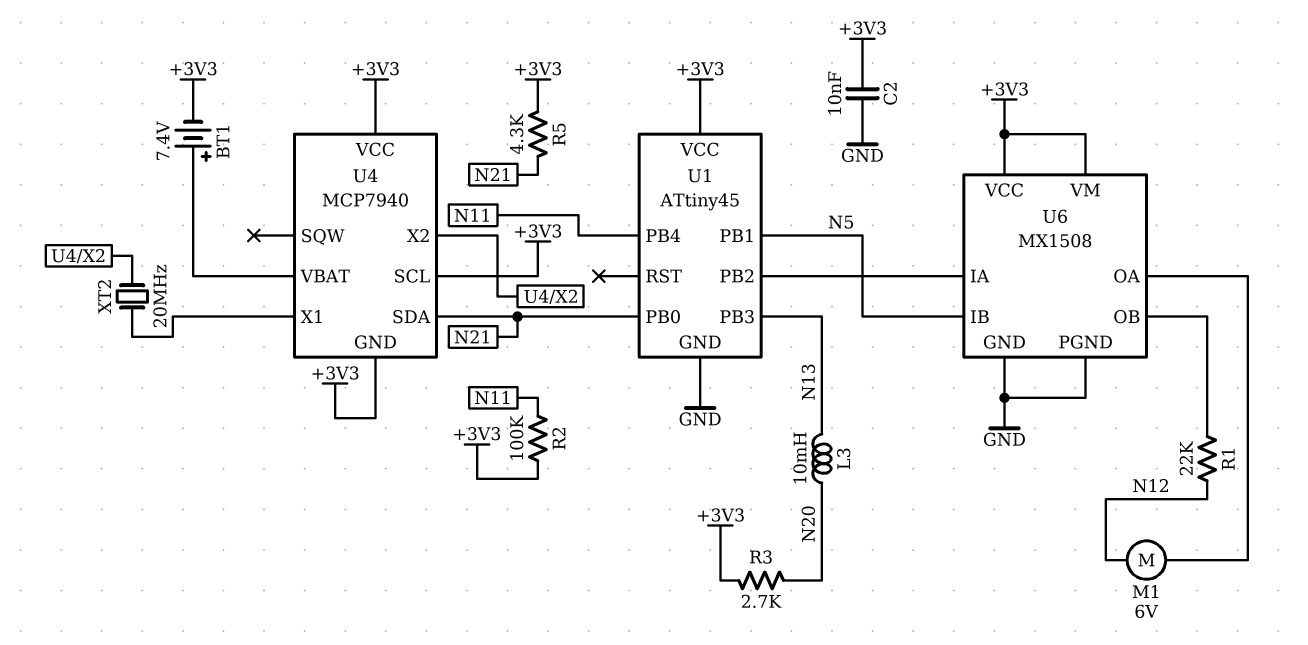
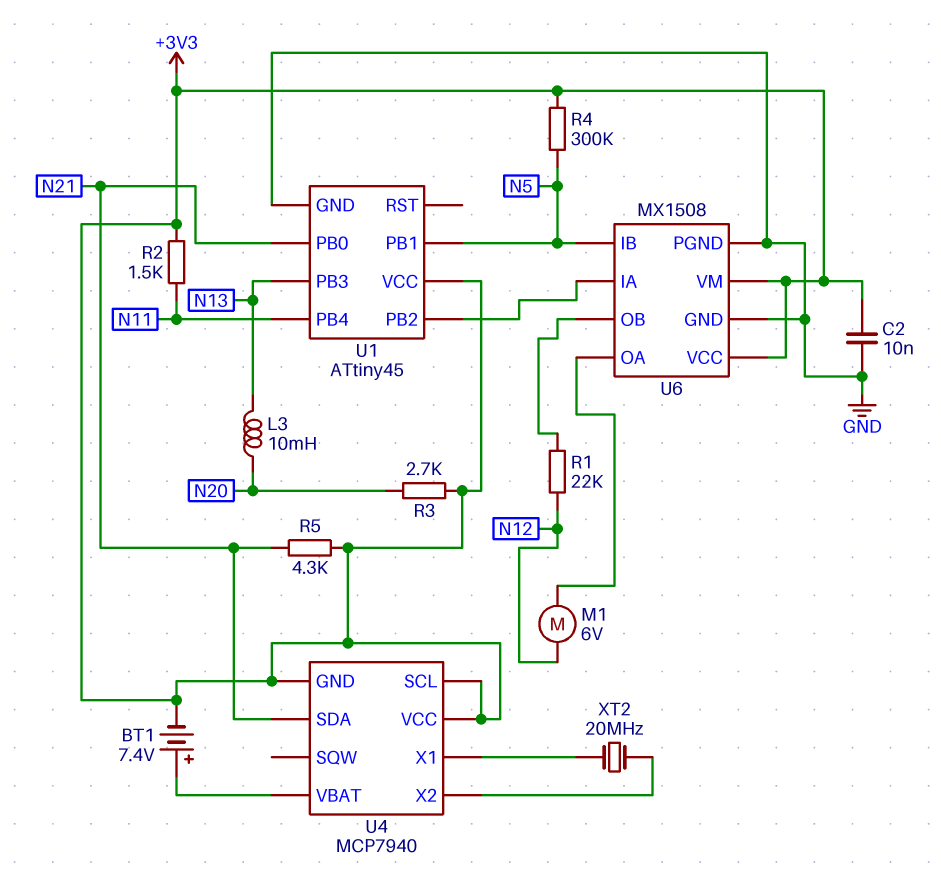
R2: 100k (+3V3, N11) -> 1.5k (+3V3, N11)
R4: none -> 300k (+3V3, N5)

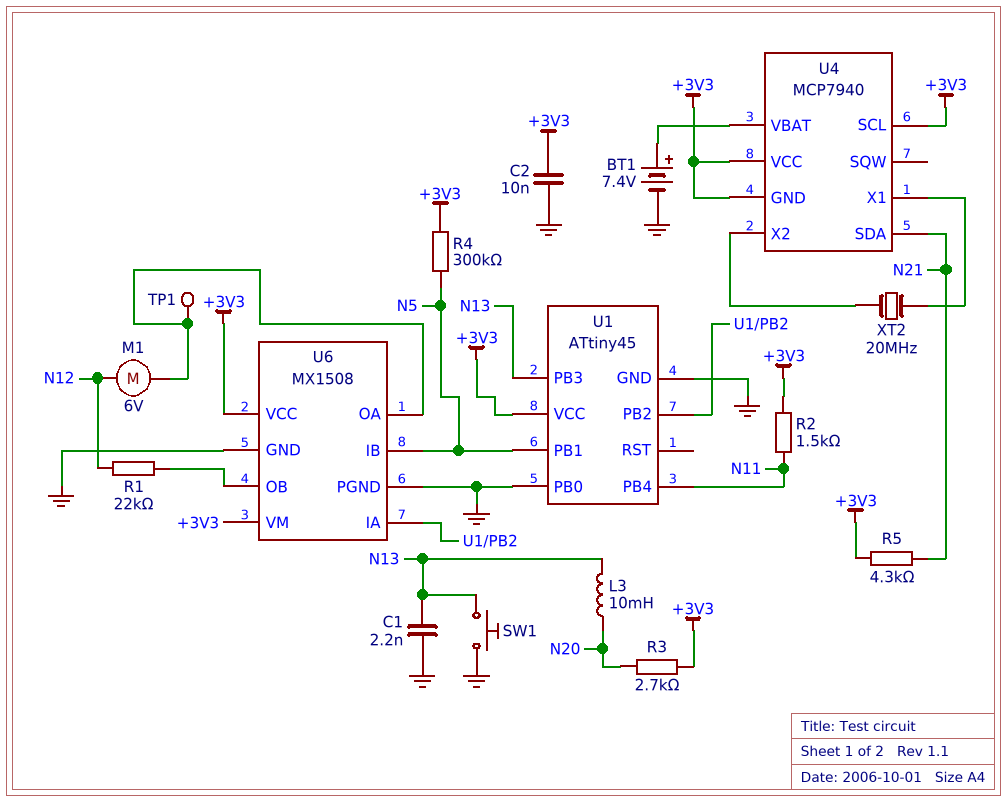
BT1: 7.4V (plus U4/VBAT, minus +3V3) -> 7.4V (plus U4/VBAT, minus GND)
C1: none -> 2.2nF (GND, N13)
SW1: none -> button (GND, N13)
TP1: none -> test point (U6/OA)
U1 pin PB0: N21 -> GND

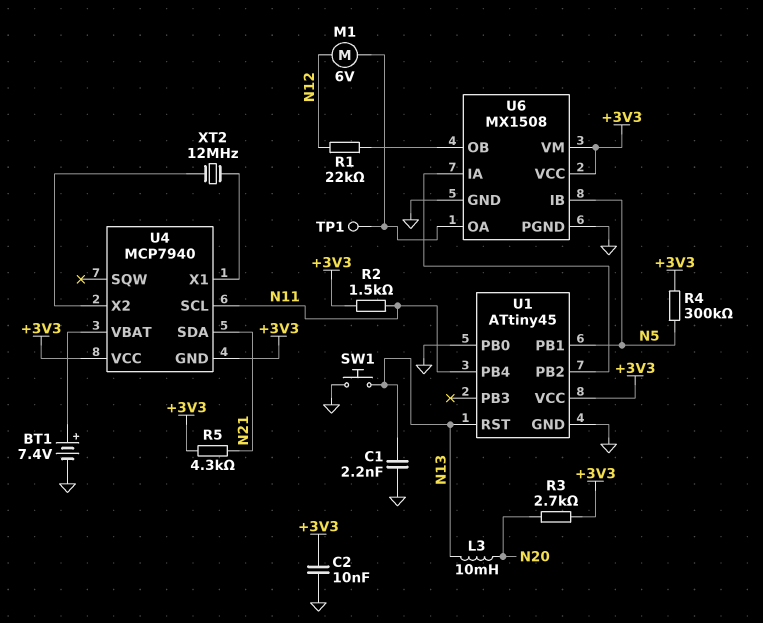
U1 pin PB3: N13 -> none
U1 pin RST: none -> N13
U4 pin SCL: +3V3 -> N11
XT2: 20MHz (U4/X1, U4/X2) -> 12MHz (U4/X1, U4/X2)

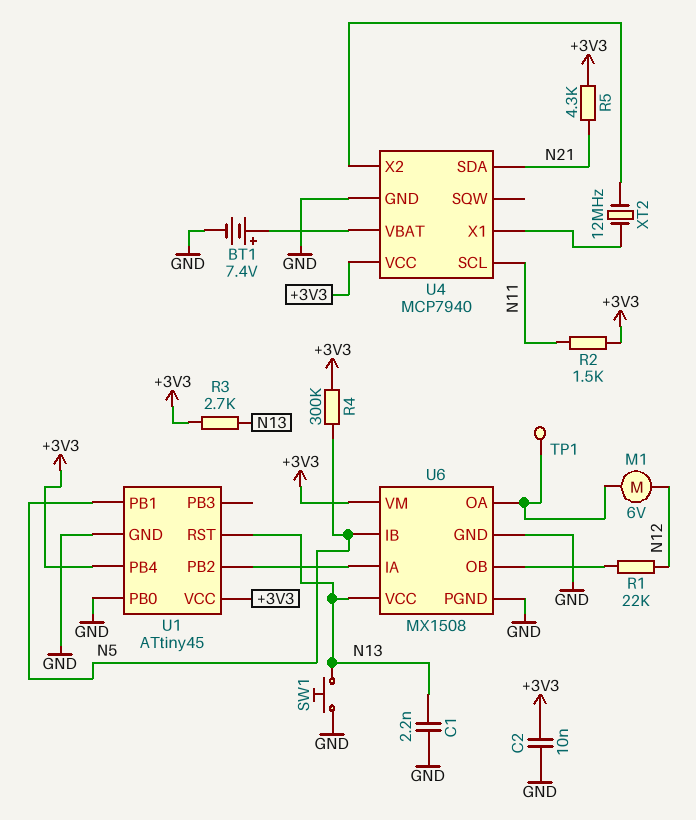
L3: 10mH (N13, N20) -> none
R3: 2.7k (+3V3, N20) -> 2.7k (+3V3, N13)
U1 pin PB4: N11 -> +3V3
U4 pin GND: +3V3 -> GND
U6 pin VCC: +3V3 -> N13

